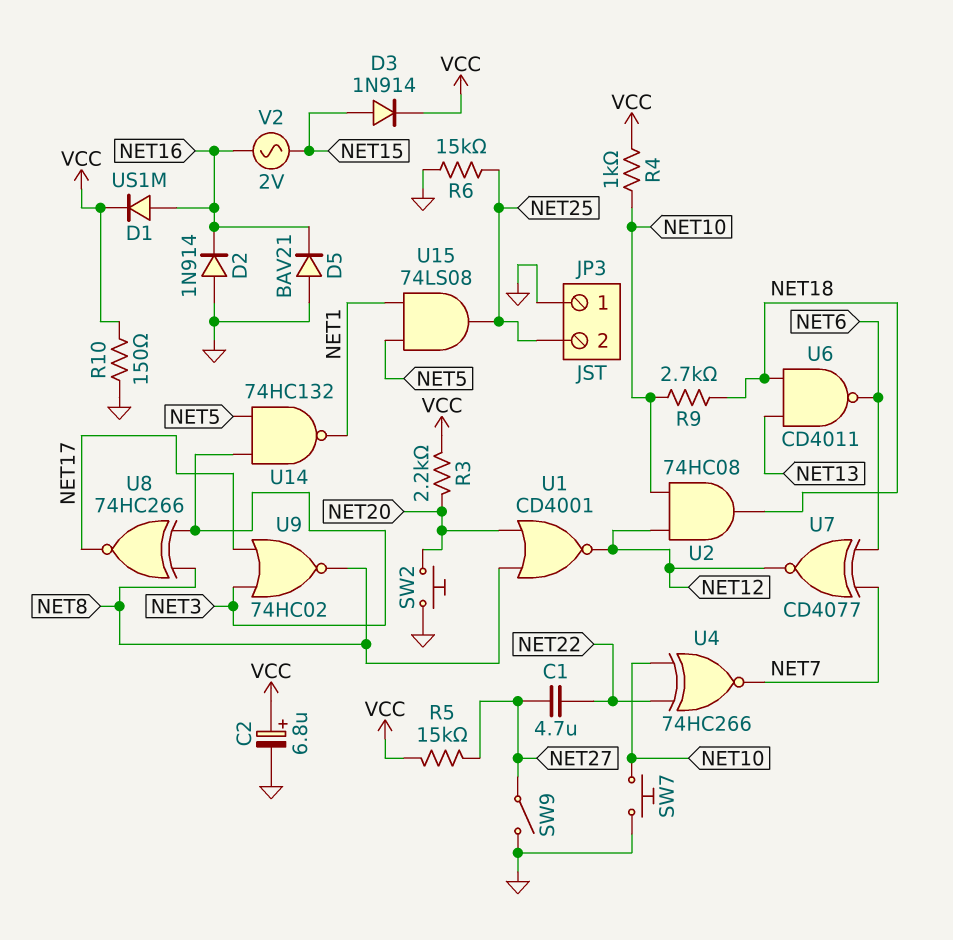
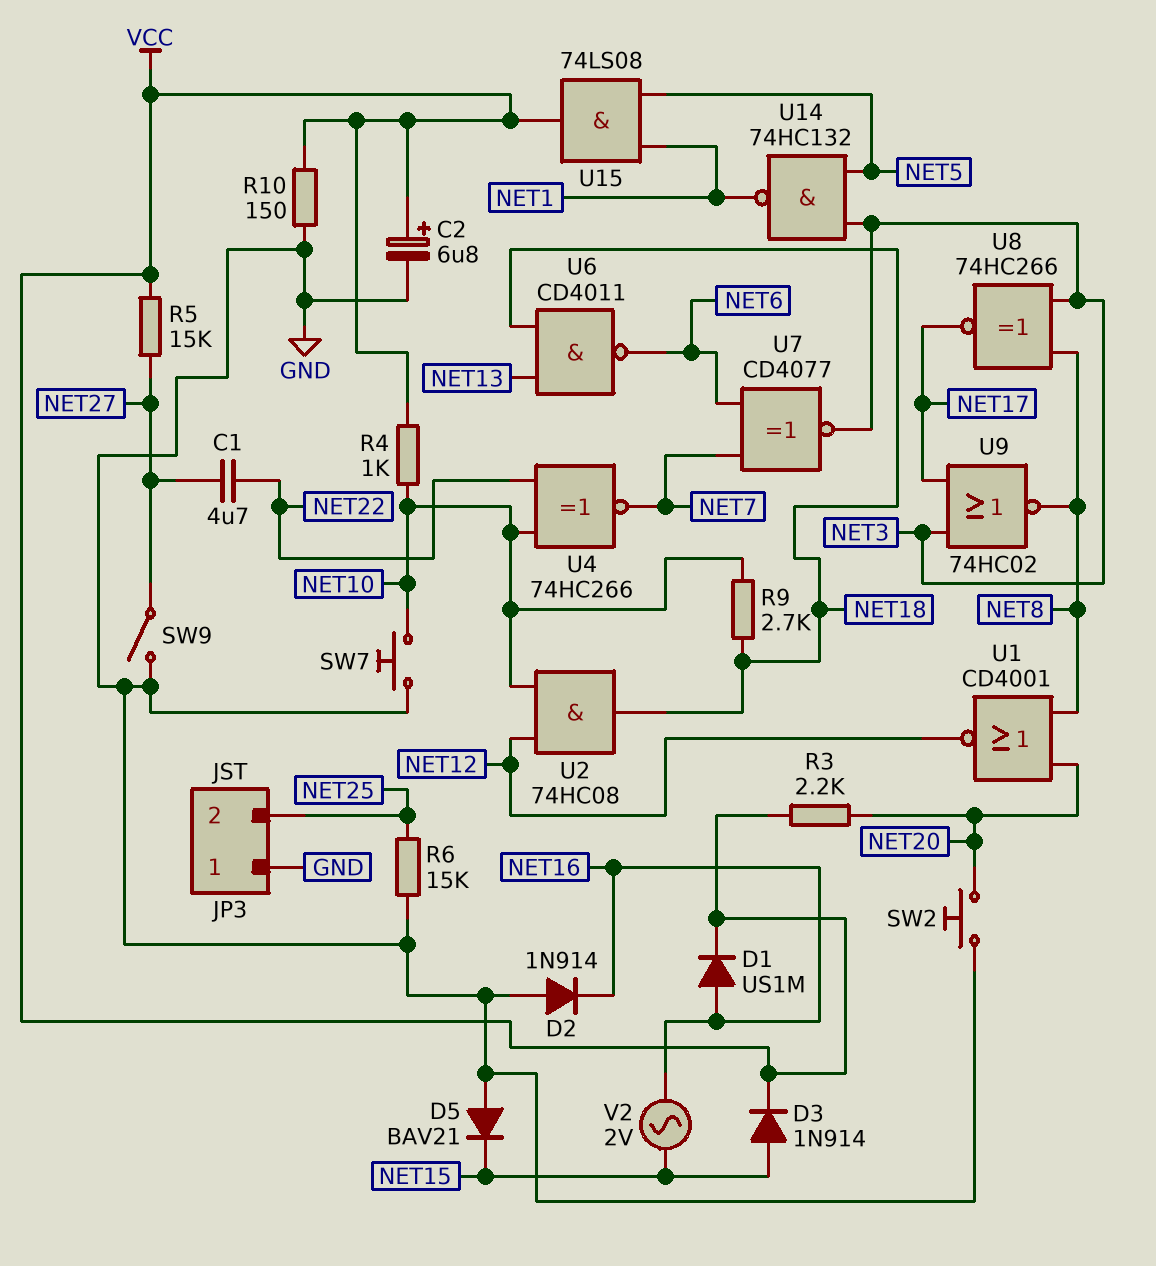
D5: diode BAV21 (A GND, K NET16) -> diode BAV21 (A GND, K NET15)
U7: XNOR CD4077 (in NET6, in NET7, out NET12) -> XNOR CD4077 (in NET6, in NET7, out NET3)
U15: AND 74LS08 (in NET1, in NET5, out NET25) -> AND 74LS08 (in NET1, in NET5, out VCC)

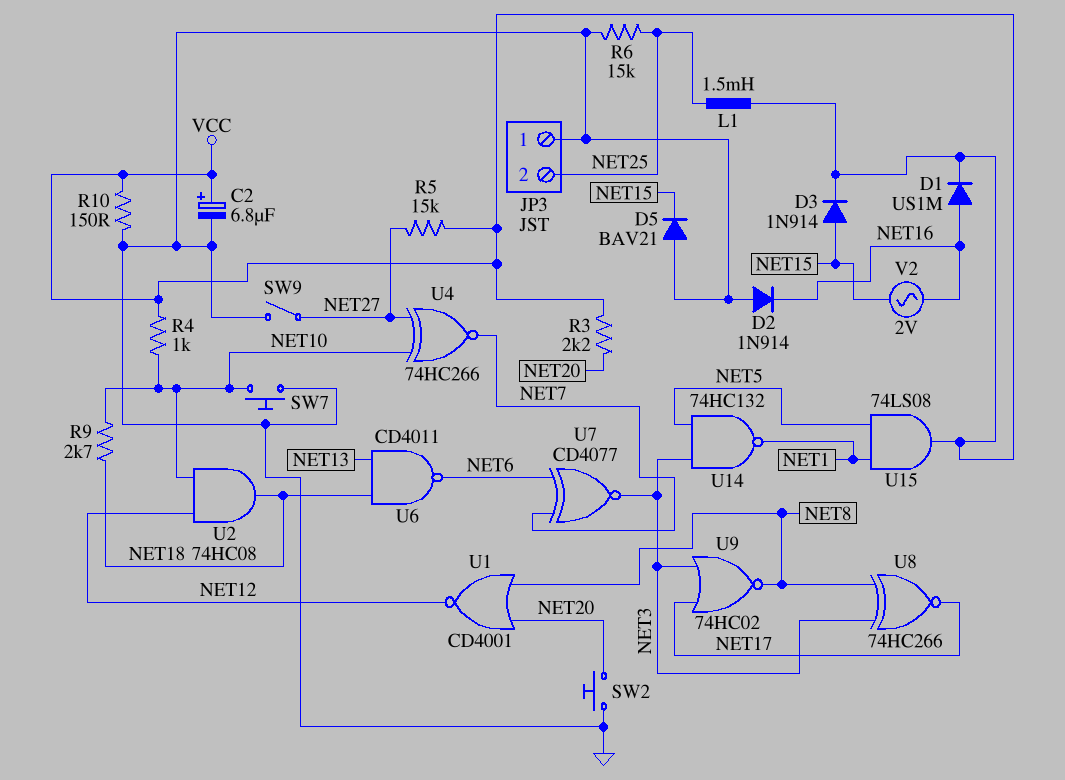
C1: 4.7uF (NET22, NET27) -> none
L1: none -> 1.5mH (NET25, VCC)
U4: XNOR 74HC266 (in NET10, in NET22, out NET7) -> XNOR 74HC266 (in NET10, in NET27, out NET7)

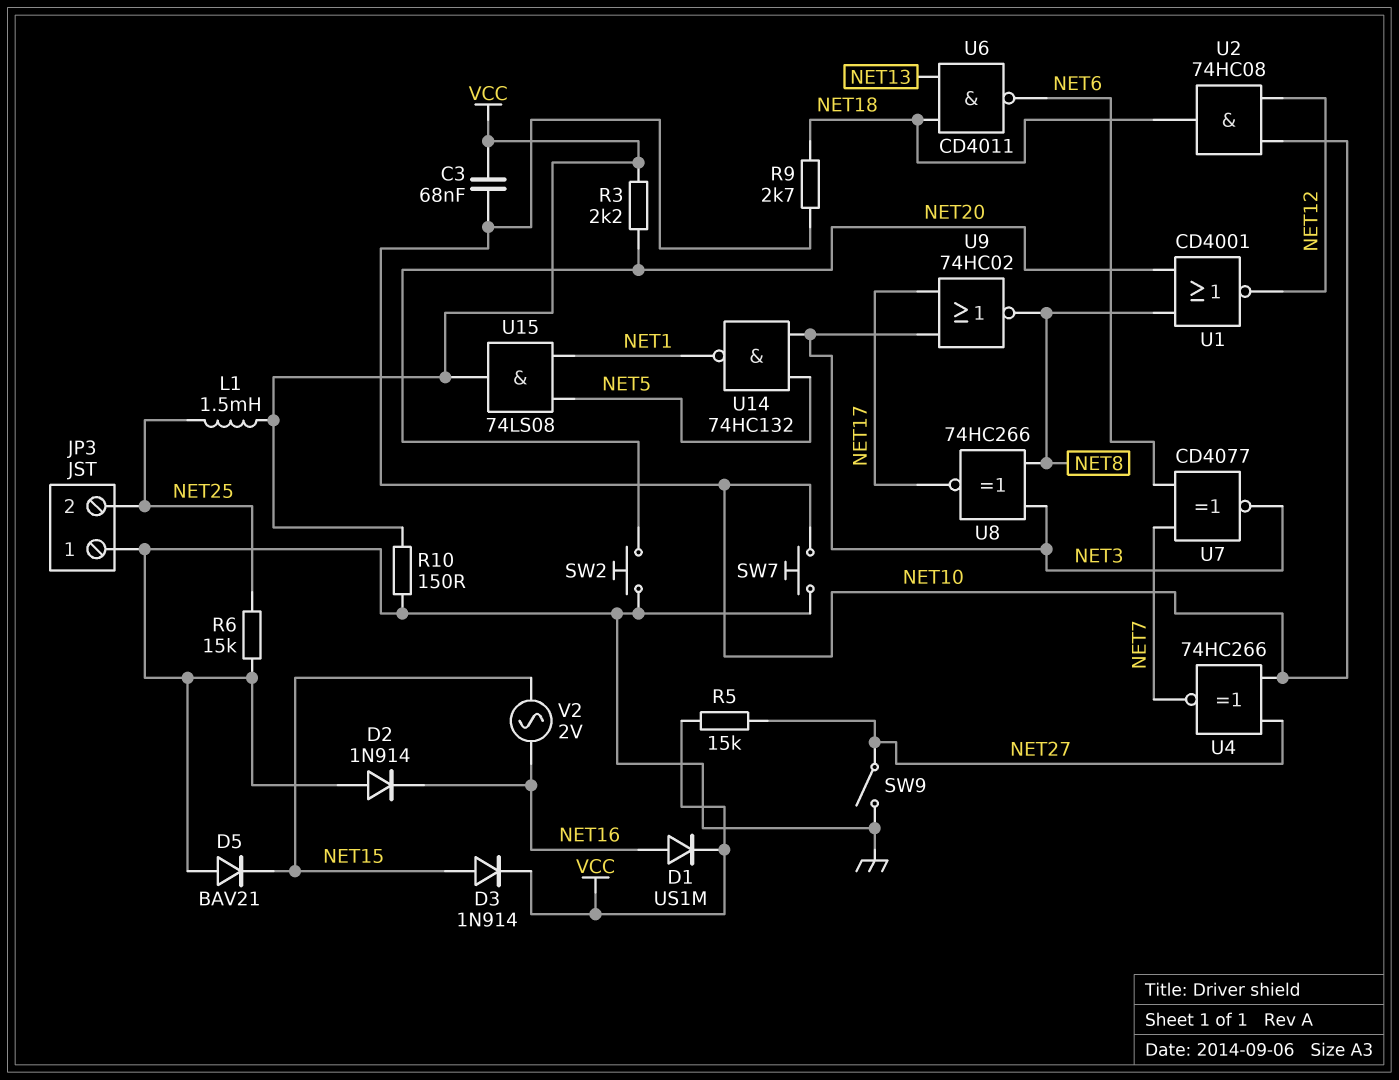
C2: 6.8uF (plus VCC, minus GND) -> none
C3: none -> 68nF (NET10, VCC)
R4: 1k (NET10, VCC) -> none

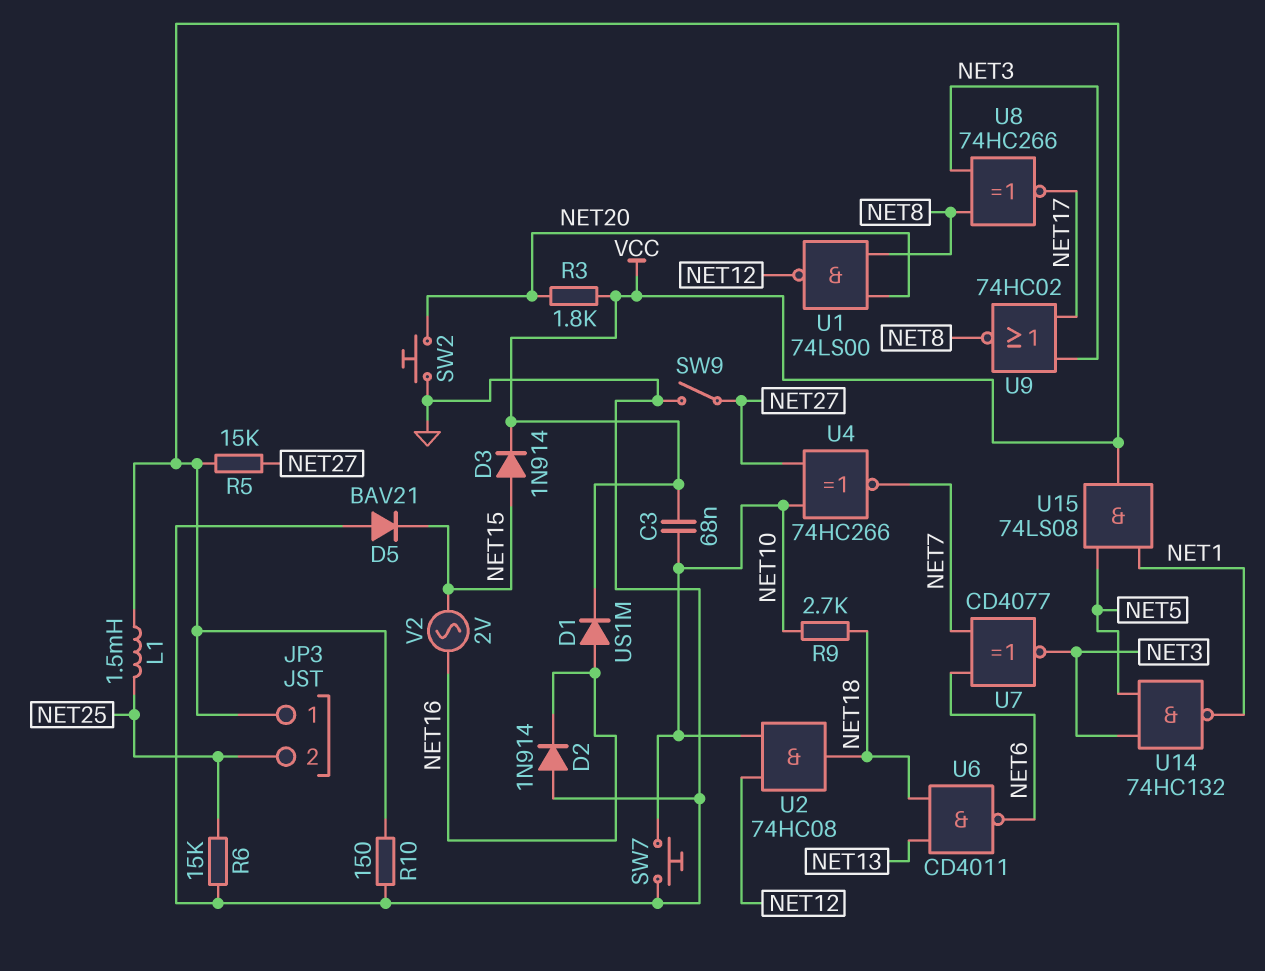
JP3 pin 1: GND -> VCC
R3: 2.2k (NET20, VCC) -> 1.8k (NET20, VCC)
U1: NOR CD4001 (in NET8, in NET20, out NET12) -> NAND 74LS00 (in NET8, in NET20, out NET12)

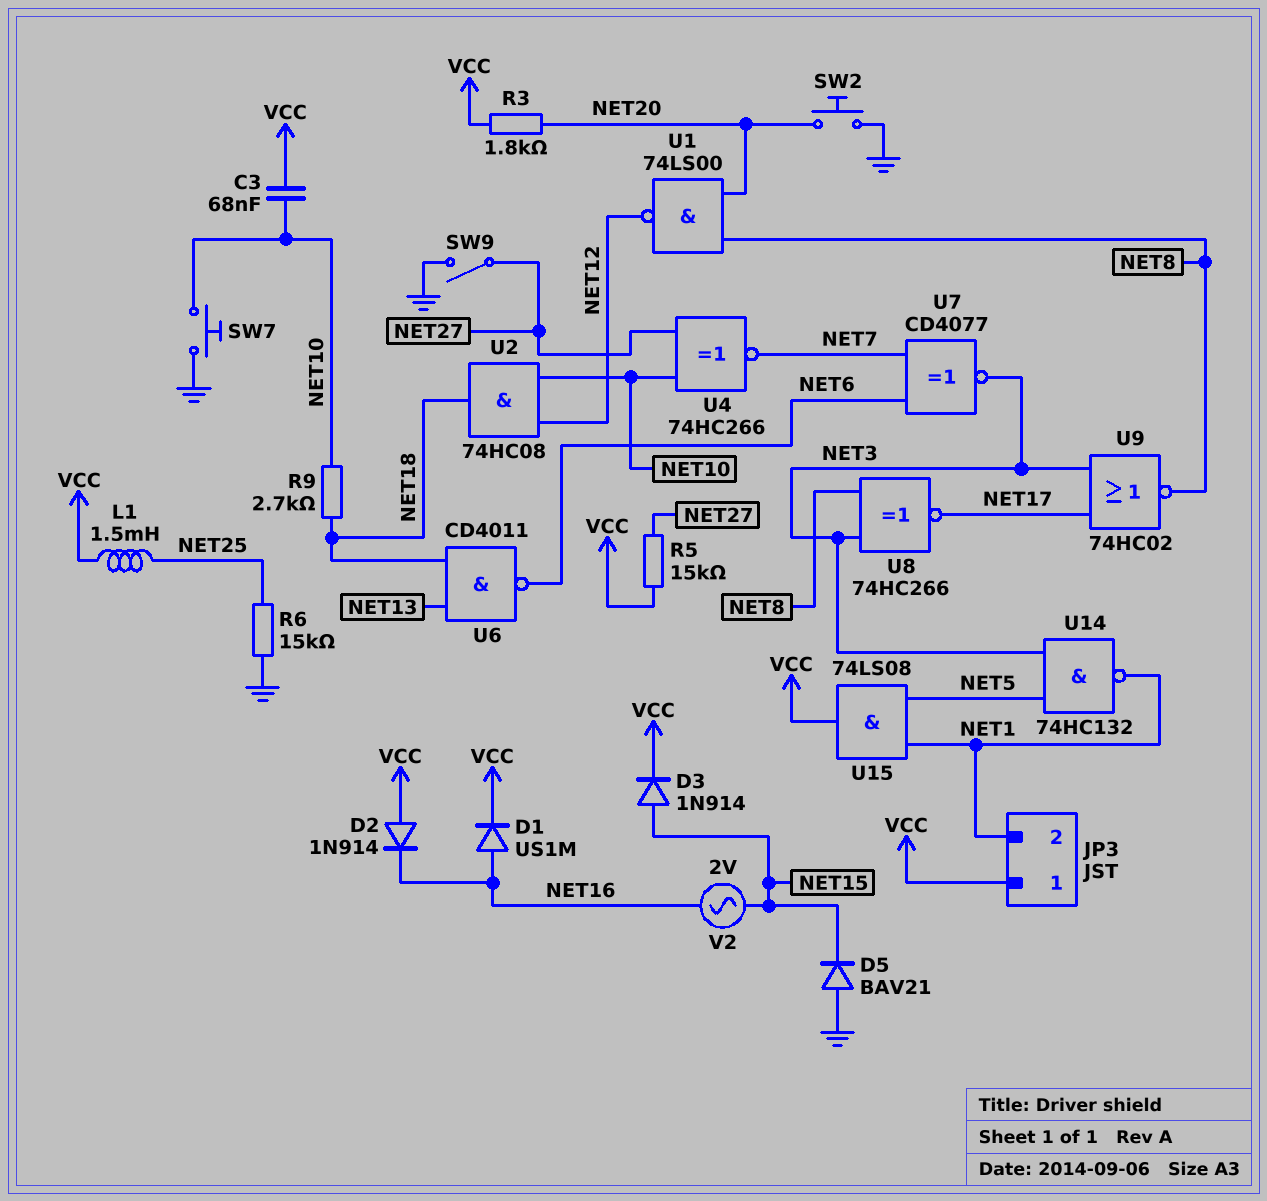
D2: diode 1N914 (A GND, K NET16) -> diode 1N914 (A VCC, K NET16)
JP3 pin 2: NET25 -> NET1
R10: 150 (GND, VCC) -> none

